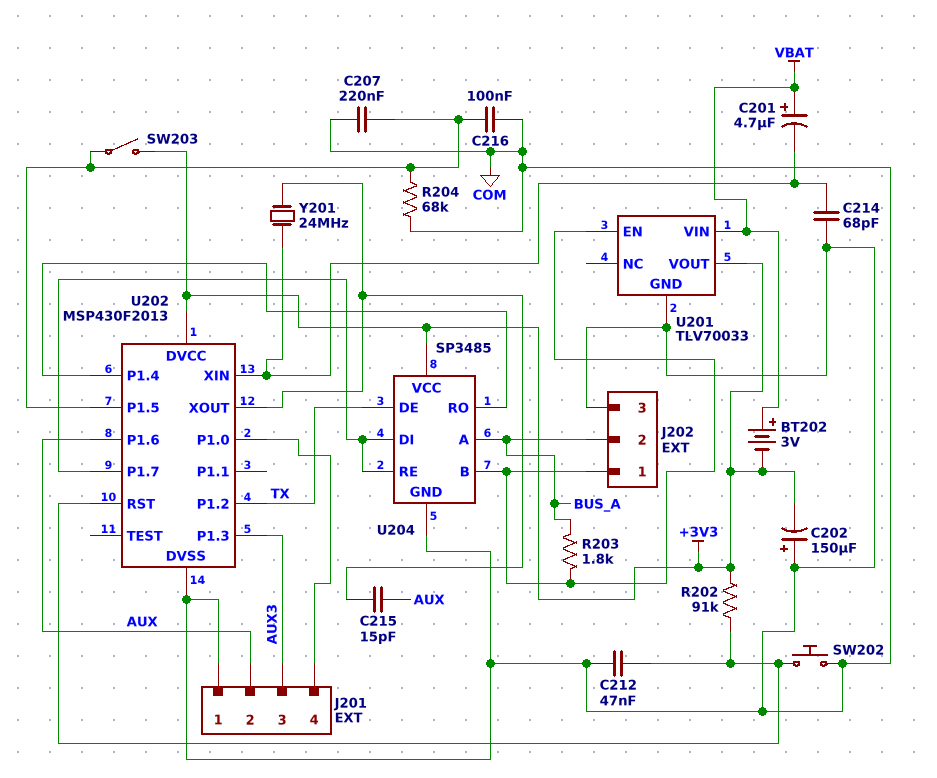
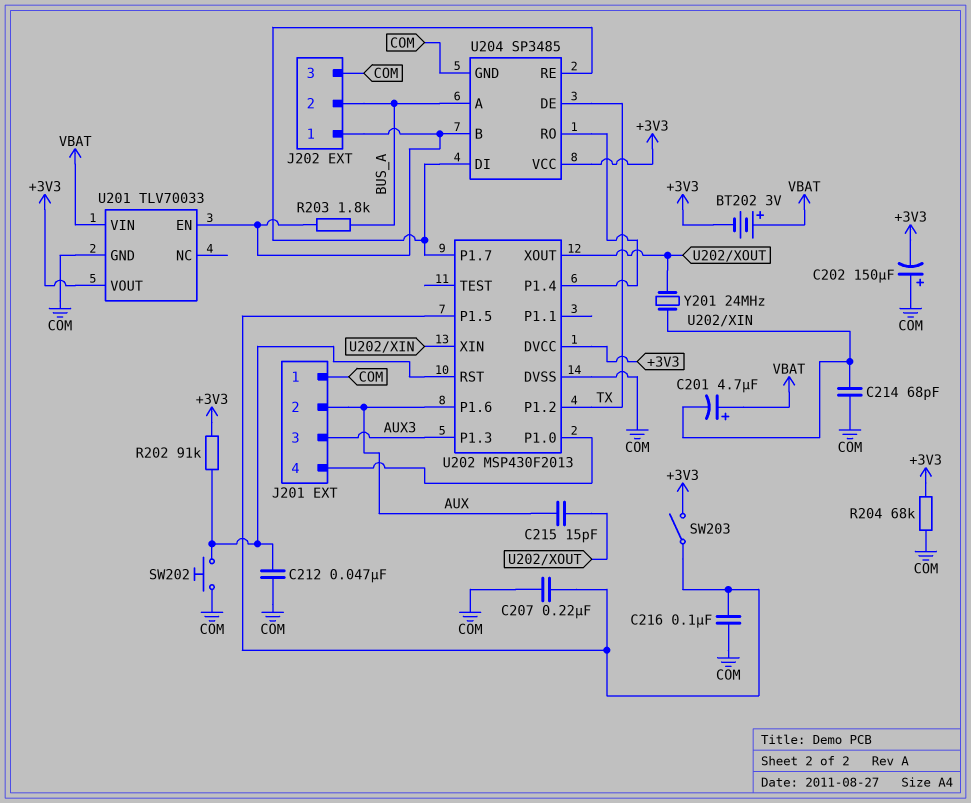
R204: 68k (COM, U202/P1.5) -> 68k (+3V3, COM)

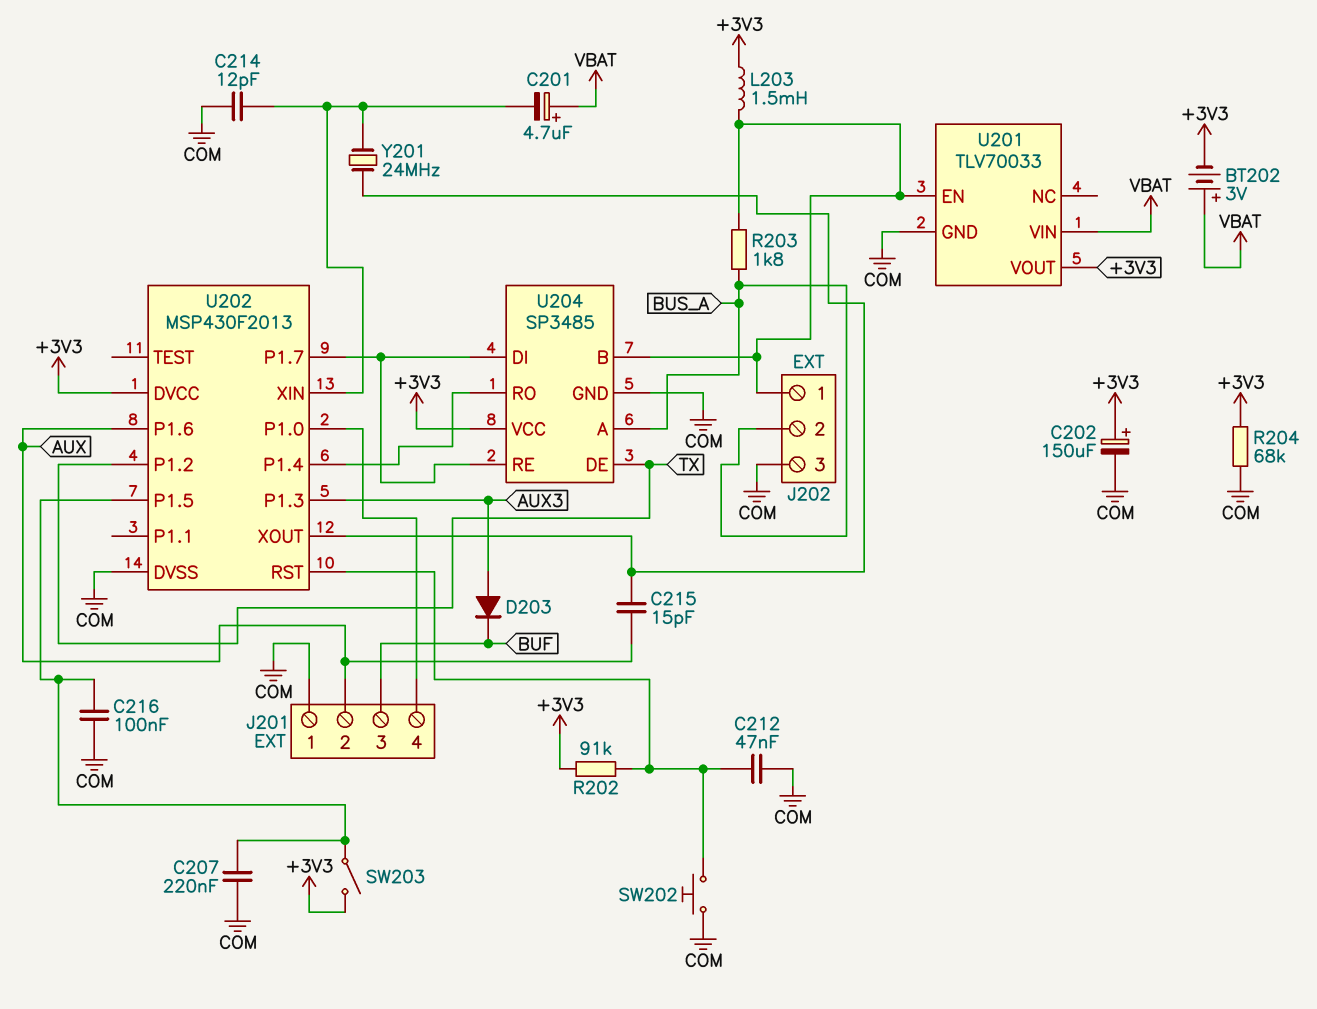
C202: 150uF (plus COM, minus +3V3) -> 150uF (plus +3V3, minus COM)
C214: 68pF (COM, U202/XIN) -> 12pF (COM, U202/XIN)
D203: none -> diode (A AUX3, K BUF)
J201 pin 3: AUX3 -> BUF
L203: none -> 1.5mH (+3V3, J202/1)

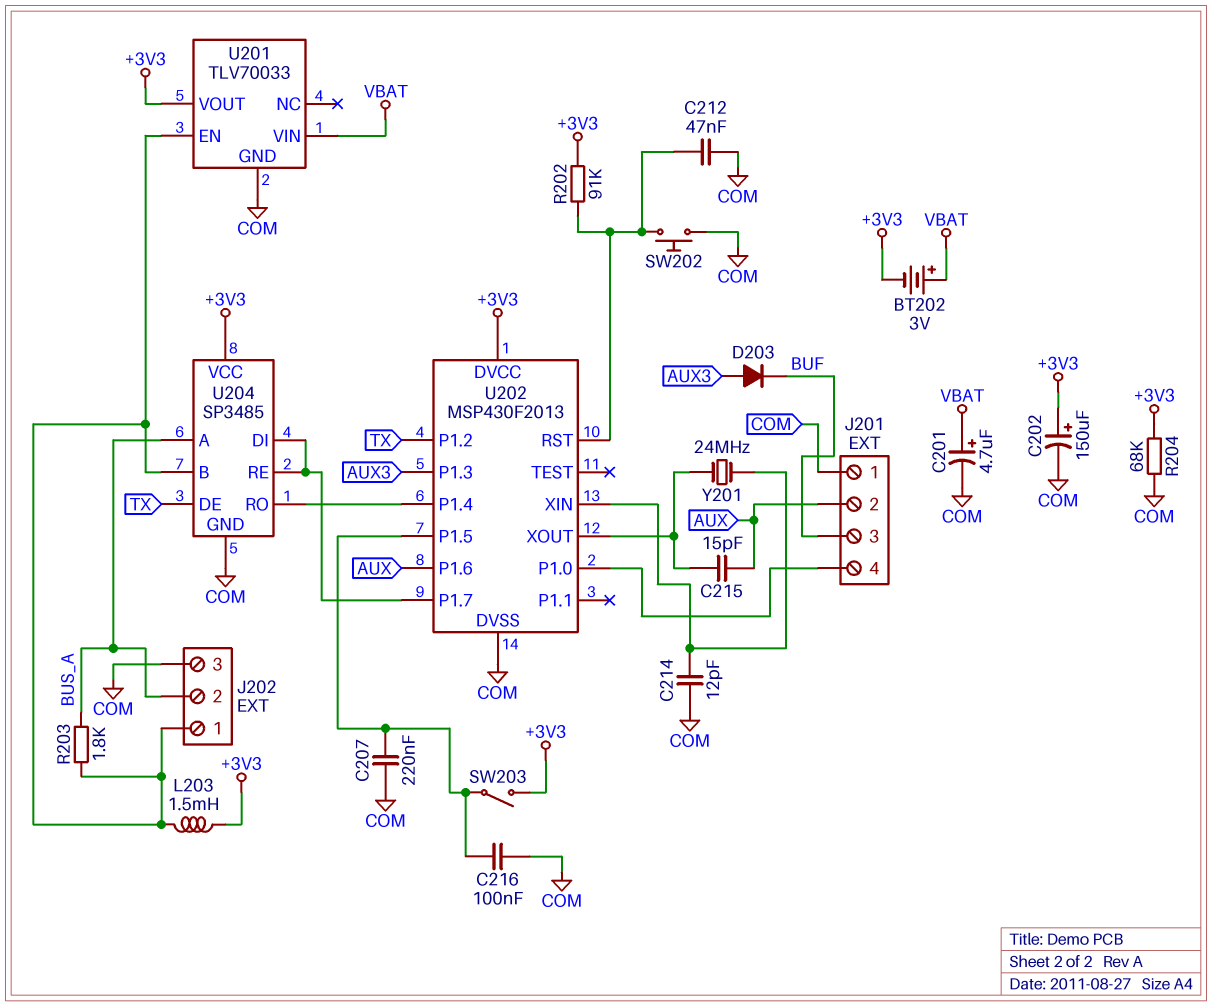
C201: 4.7uF (plus VBAT, minus U202/XIN) -> 4.7uF (plus VBAT, minus COM)

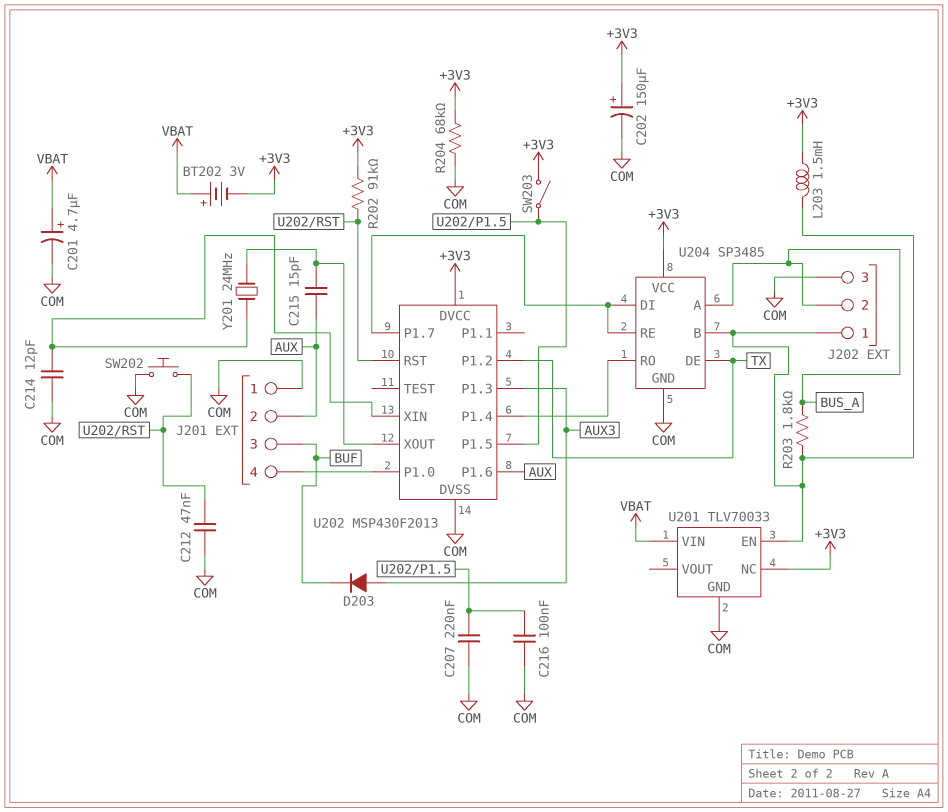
U201 pin NC: none -> +3V3
U201 pin VOUT: +3V3 -> none

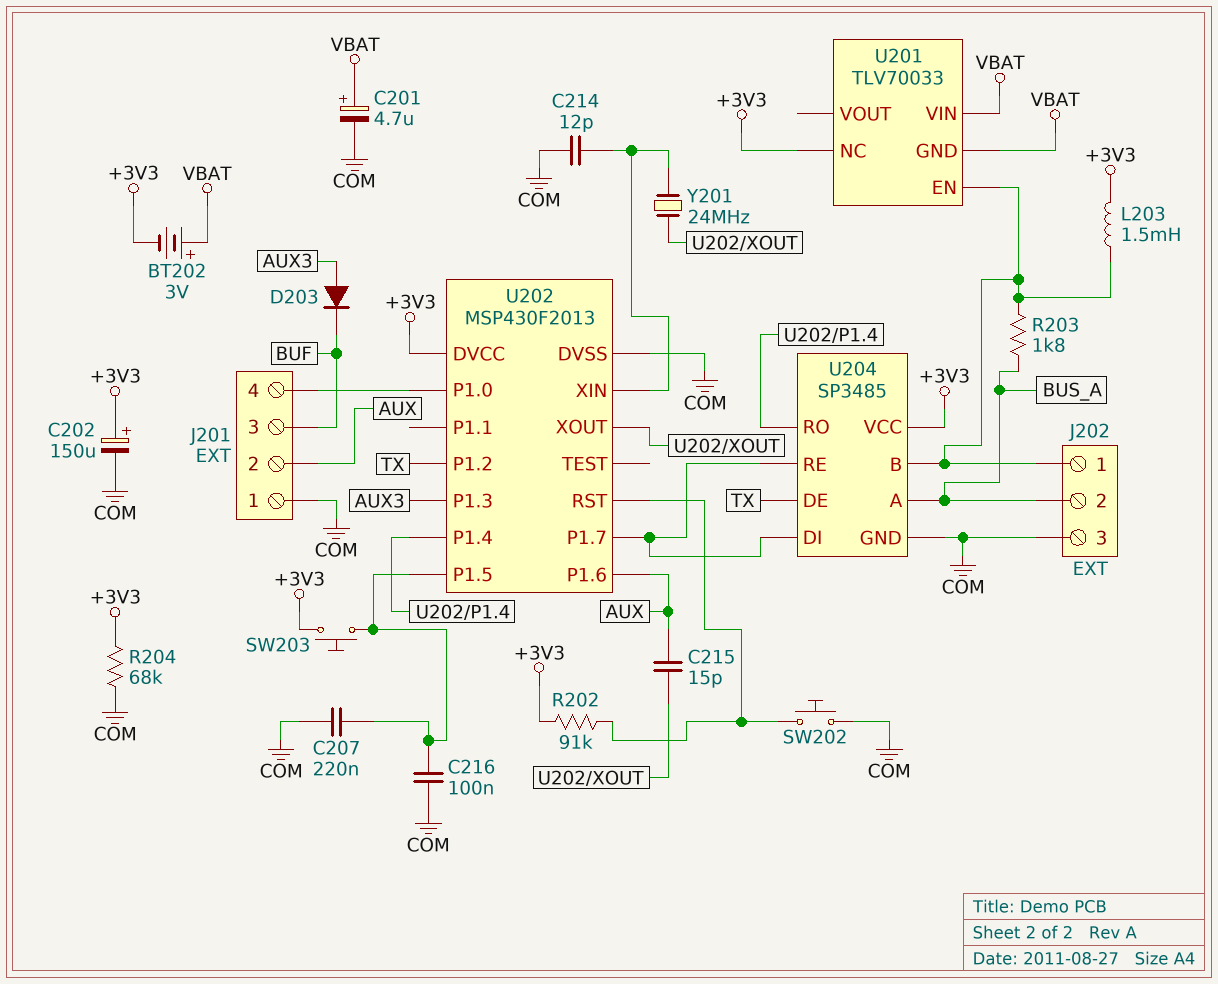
C212: 47nF (COM, U202/RST) -> none
SW203: switch (+3V3, U202/P1.5) -> button (+3V3, U202/P1.5)
U201 pin GND: COM -> VBAT

